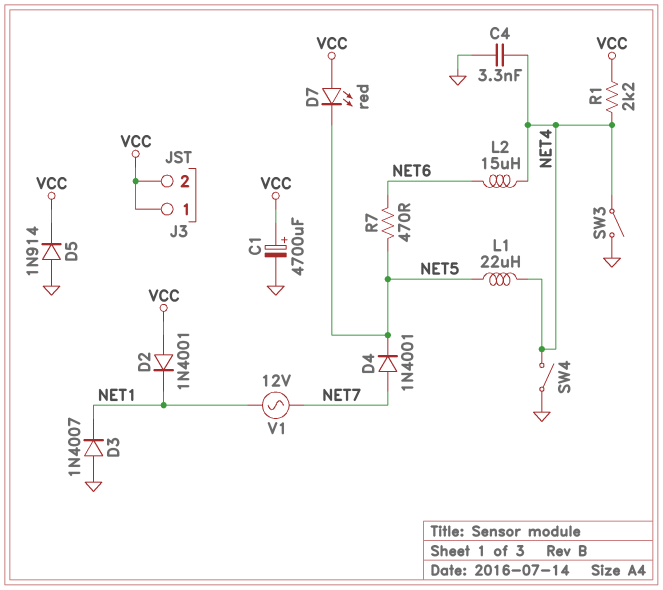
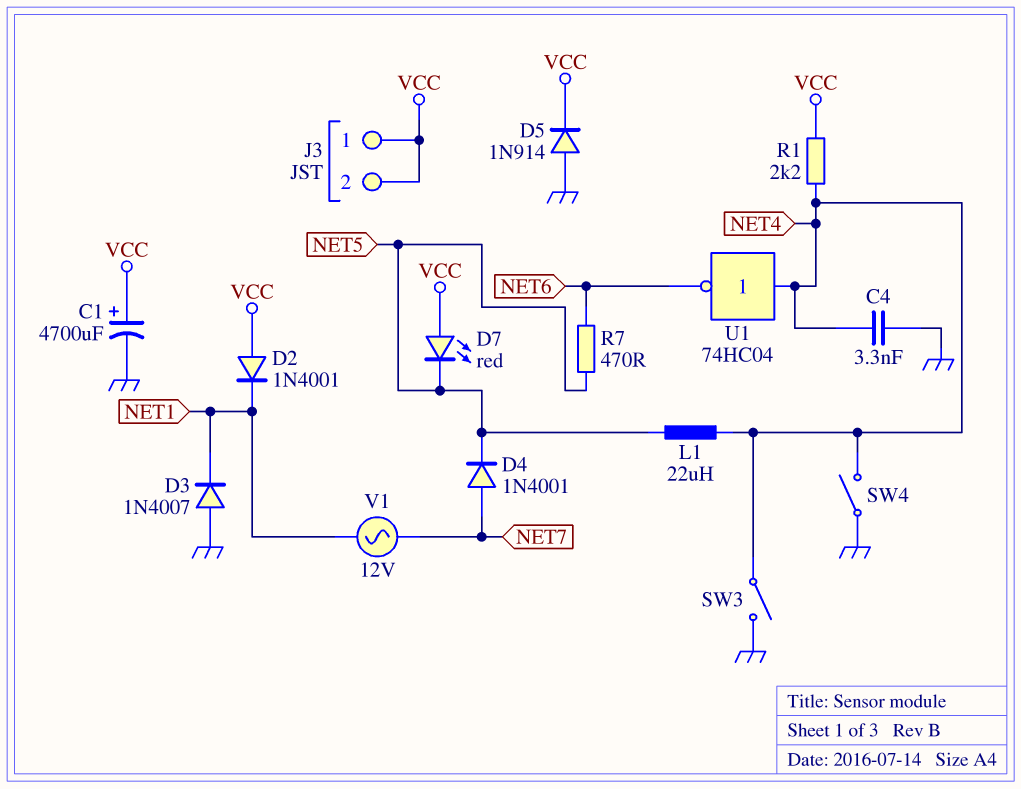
L2: 15uH (NET4, NET6) -> none
U1: none -> NOT 74HC04 (in NET4, out NET6)

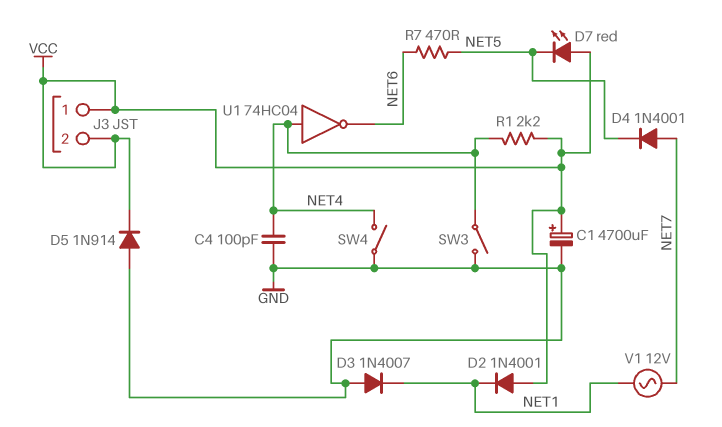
C4: 3.3nF (GND, NET4) -> 100pF (GND, NET4)
L1: 22uH (NET4, NET5) -> none

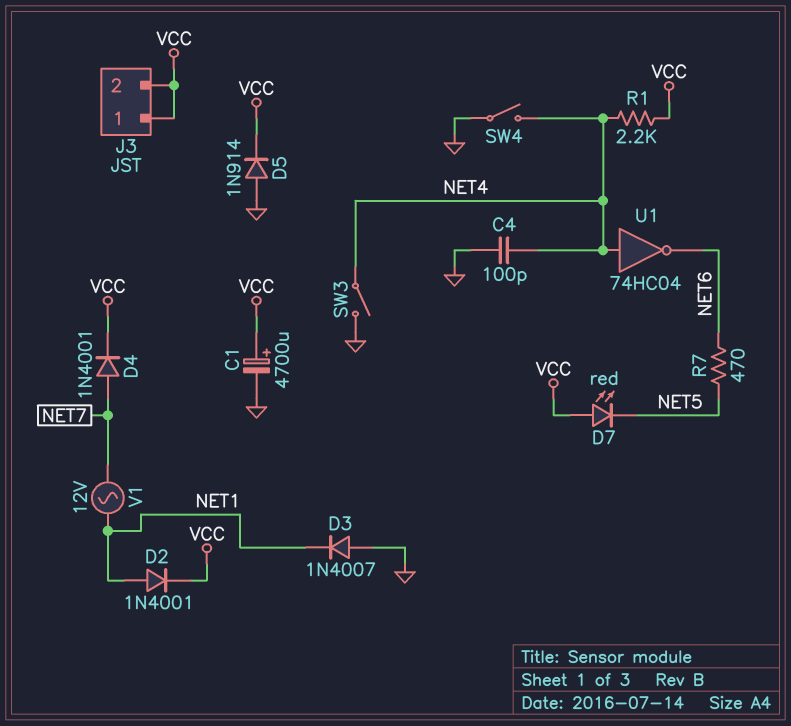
D2: diode 1N4001 (A VCC, K NET1) -> diode 1N4001 (A NET1, K VCC)
D4: diode 1N4001 (A NET7, K NET5) -> diode 1N4001 (A NET7, K VCC)

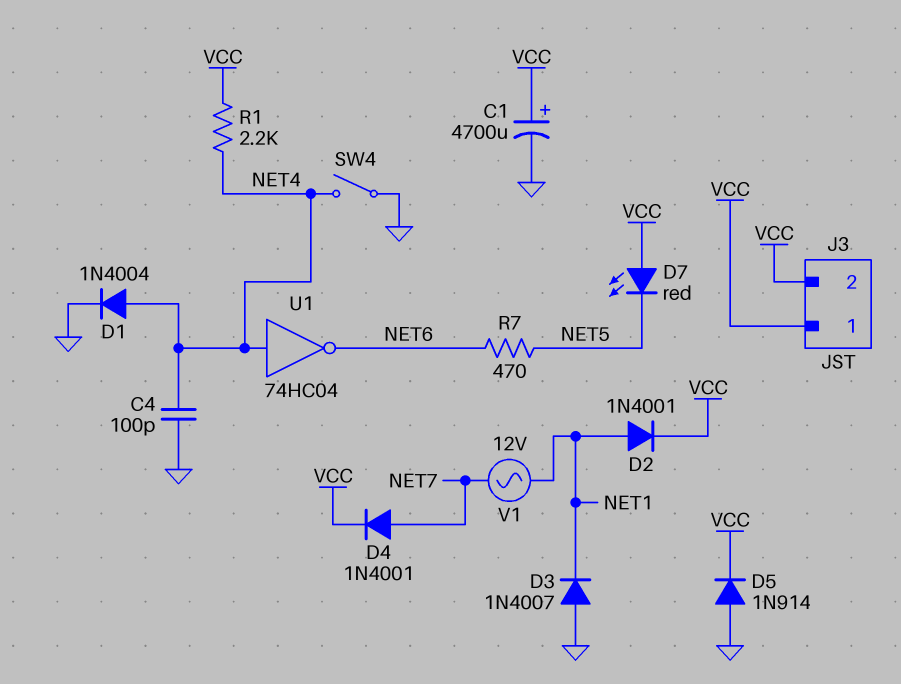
D1: none -> diode 1N4004 (A NET4, K GND)
SW3: switch (GND, NET4) -> none

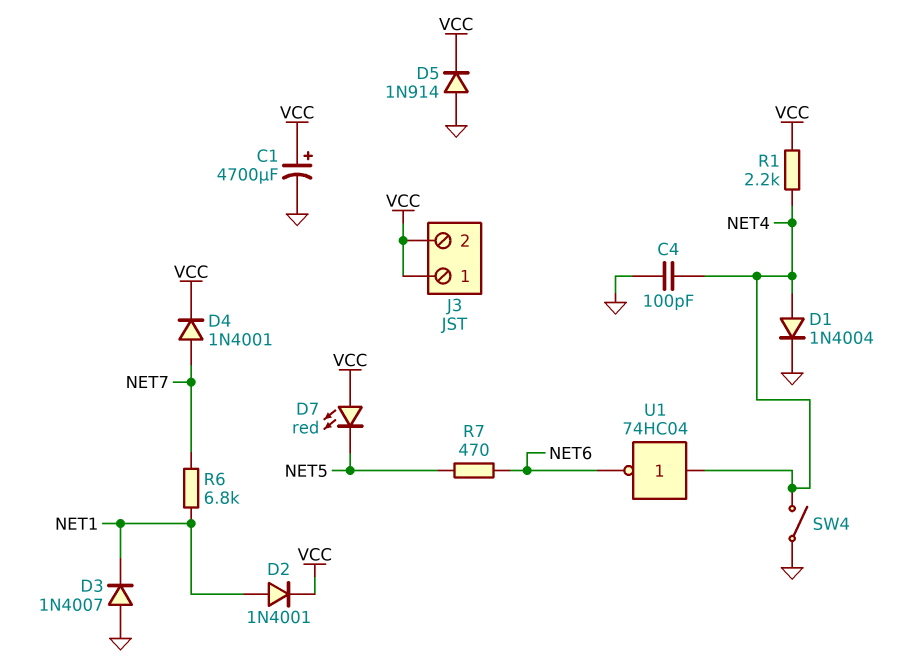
R6: none -> 6.8k (NET1, NET7)
V1: AC 12V (NET1, NET7) -> none

